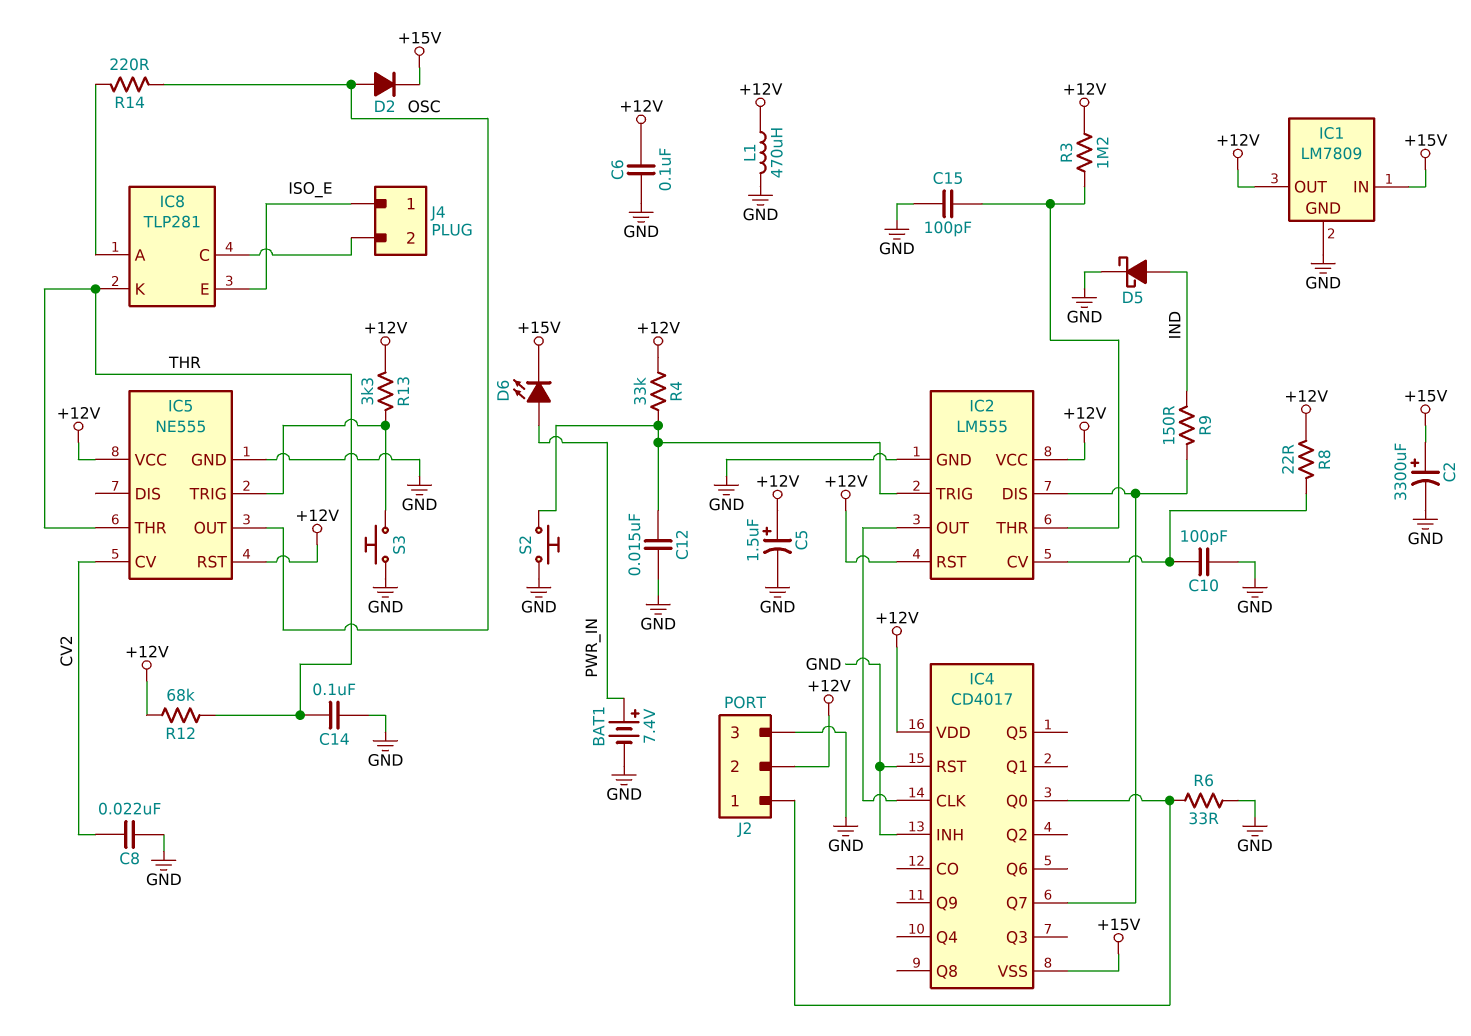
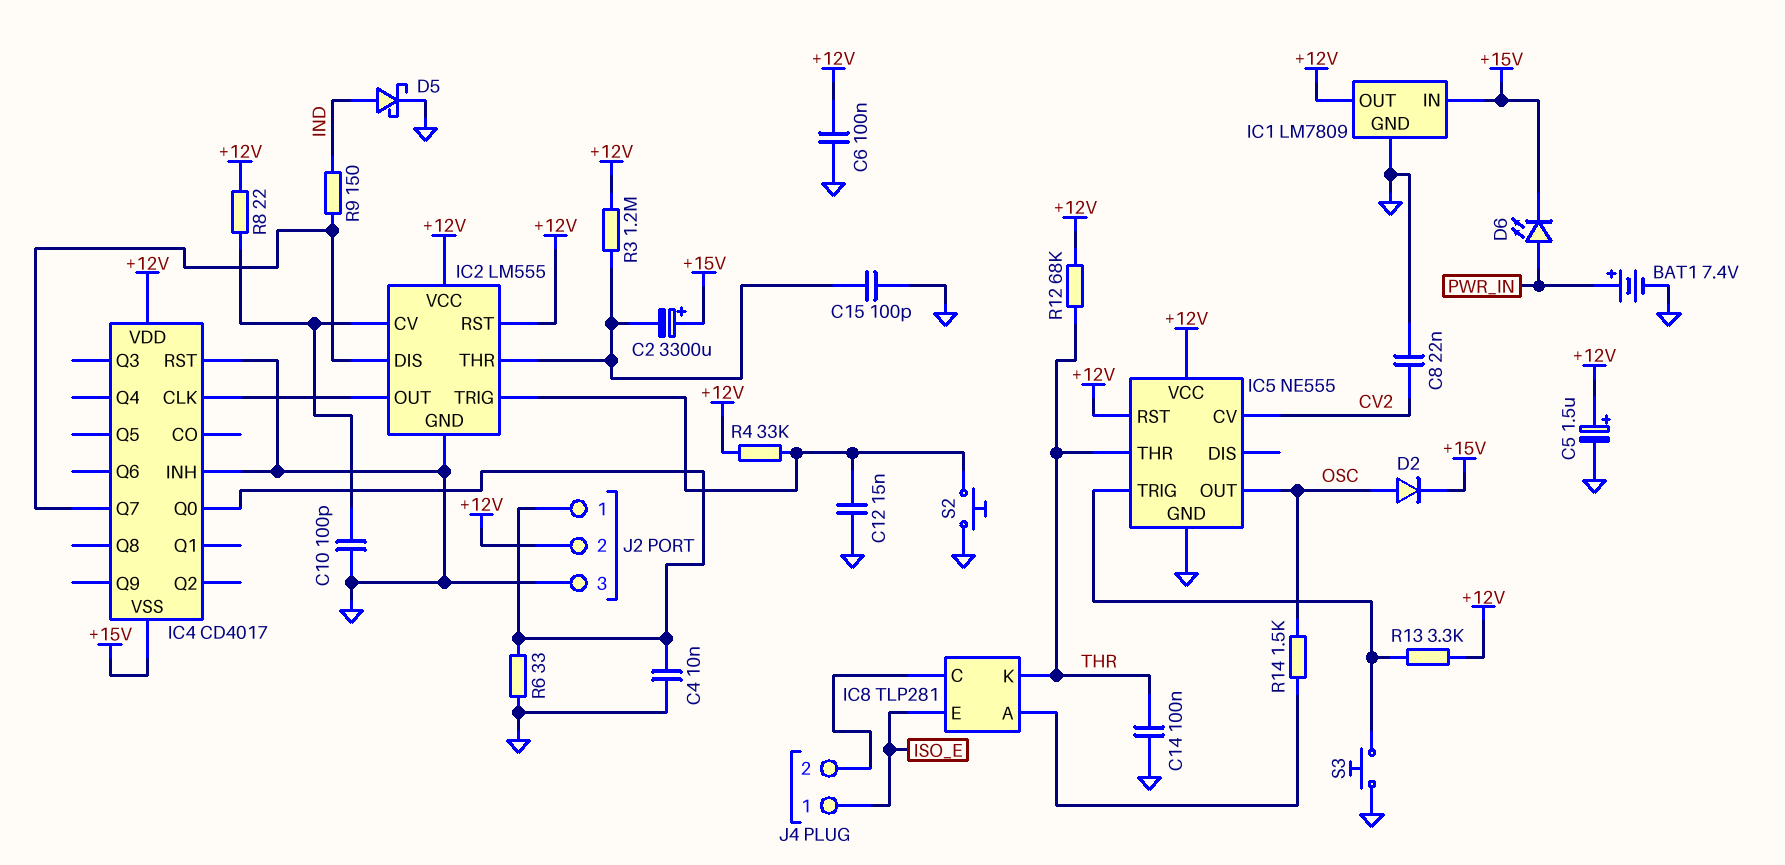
C2: 3300uF (plus +15V, minus GND) -> 3300uF (plus +15V, minus IC2/THR)
C4: none -> 10nF (GND, IC4/Q0)
L1: 470uH (+12V, GND) -> none
R14: 220 (IC8/A, OSC) -> 1.5k (IC8/A, OSC)

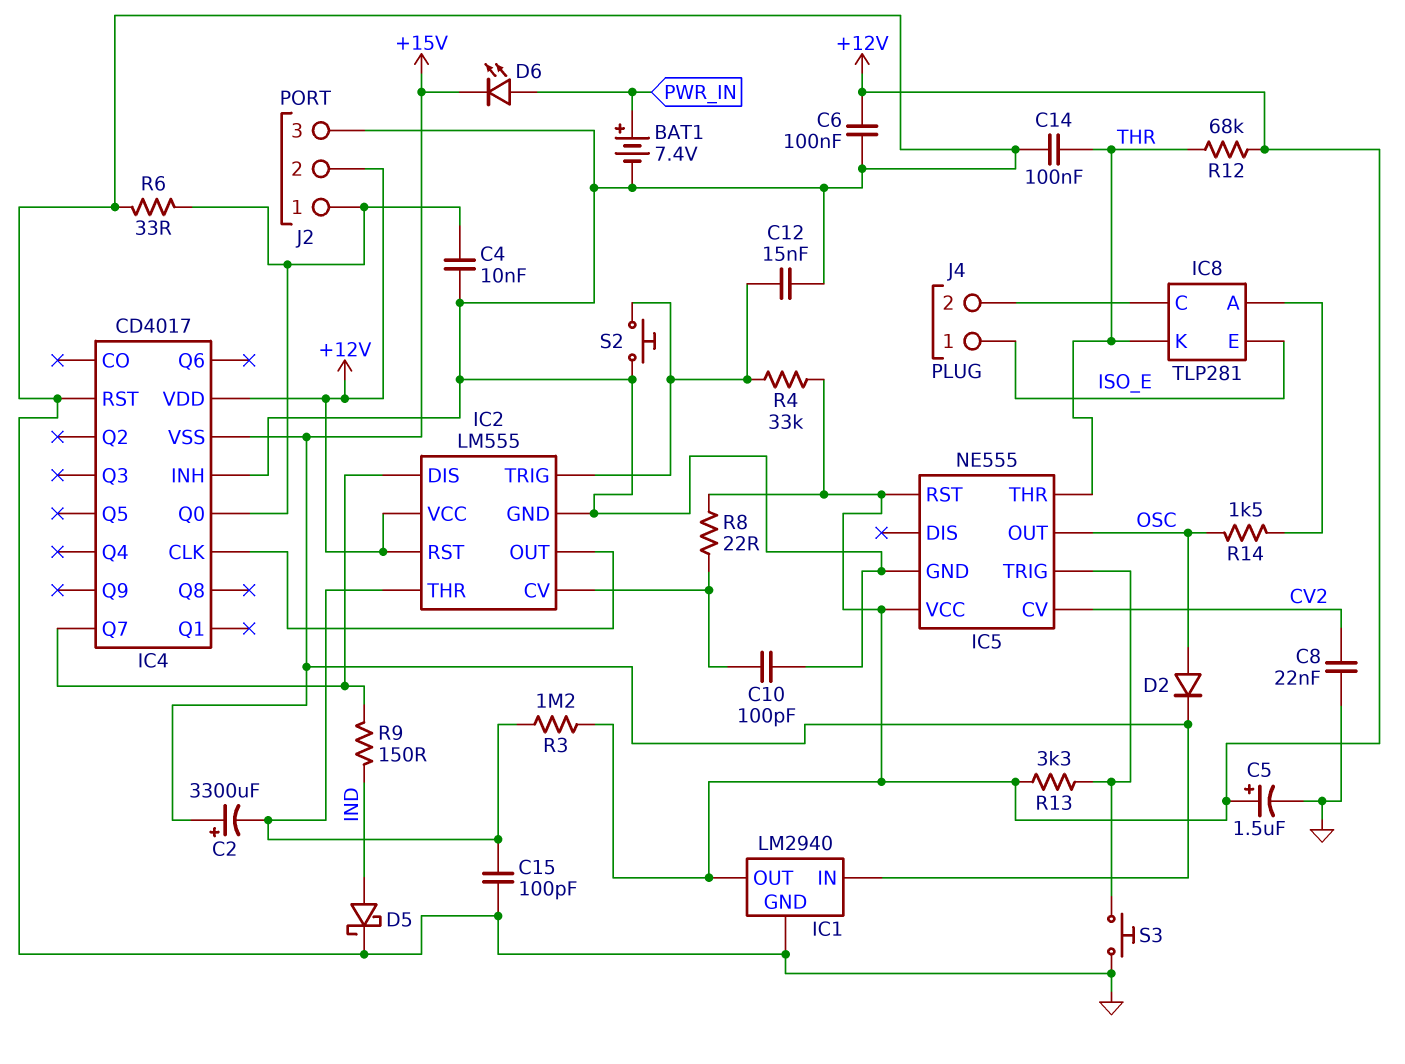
IC1: LM7809 -> LM2940

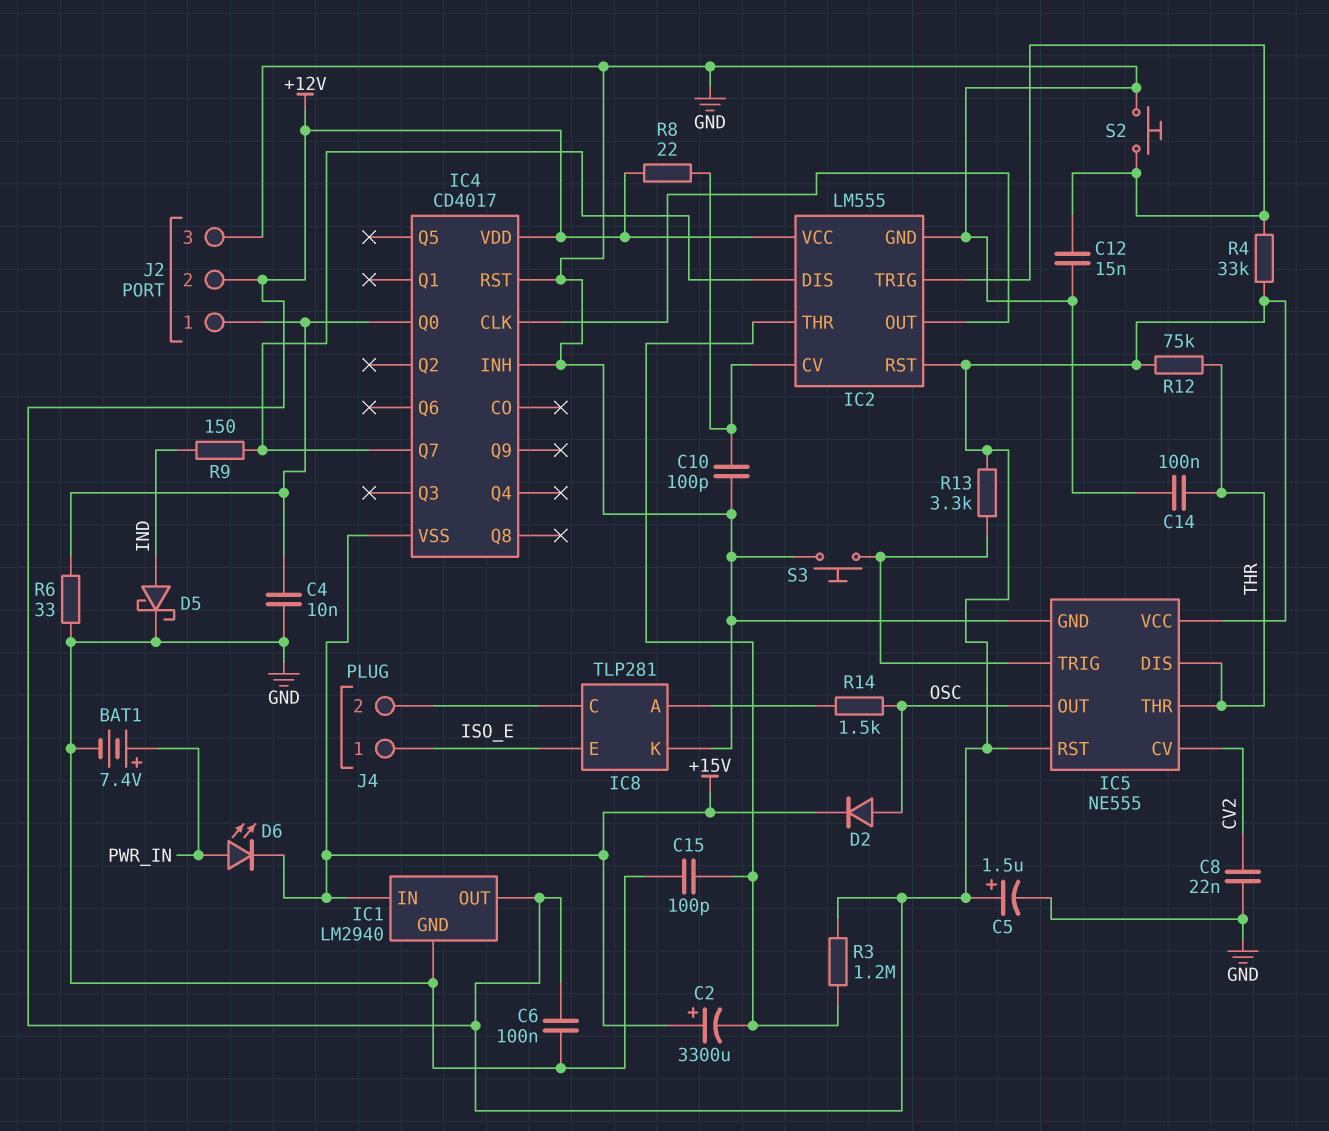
IC5 pin DIS: none -> THR
IC8 pin K: THR -> GND
R12: 68k (+12V, THR) -> 75k (+12V, THR)

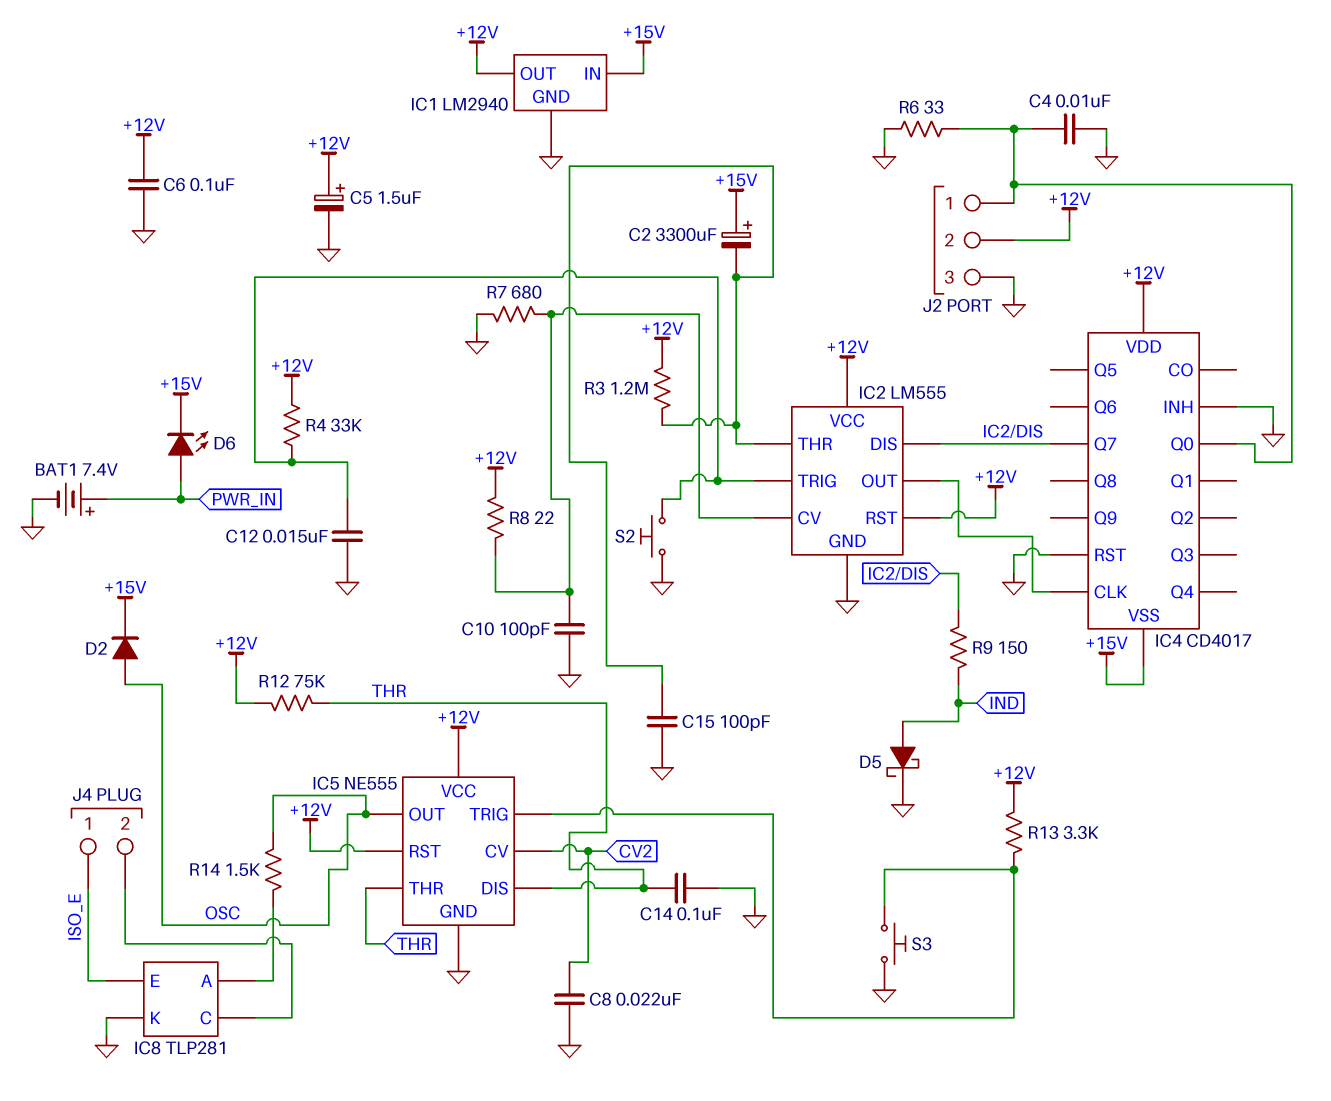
R7: none -> 680 (GND, IC2/CV)

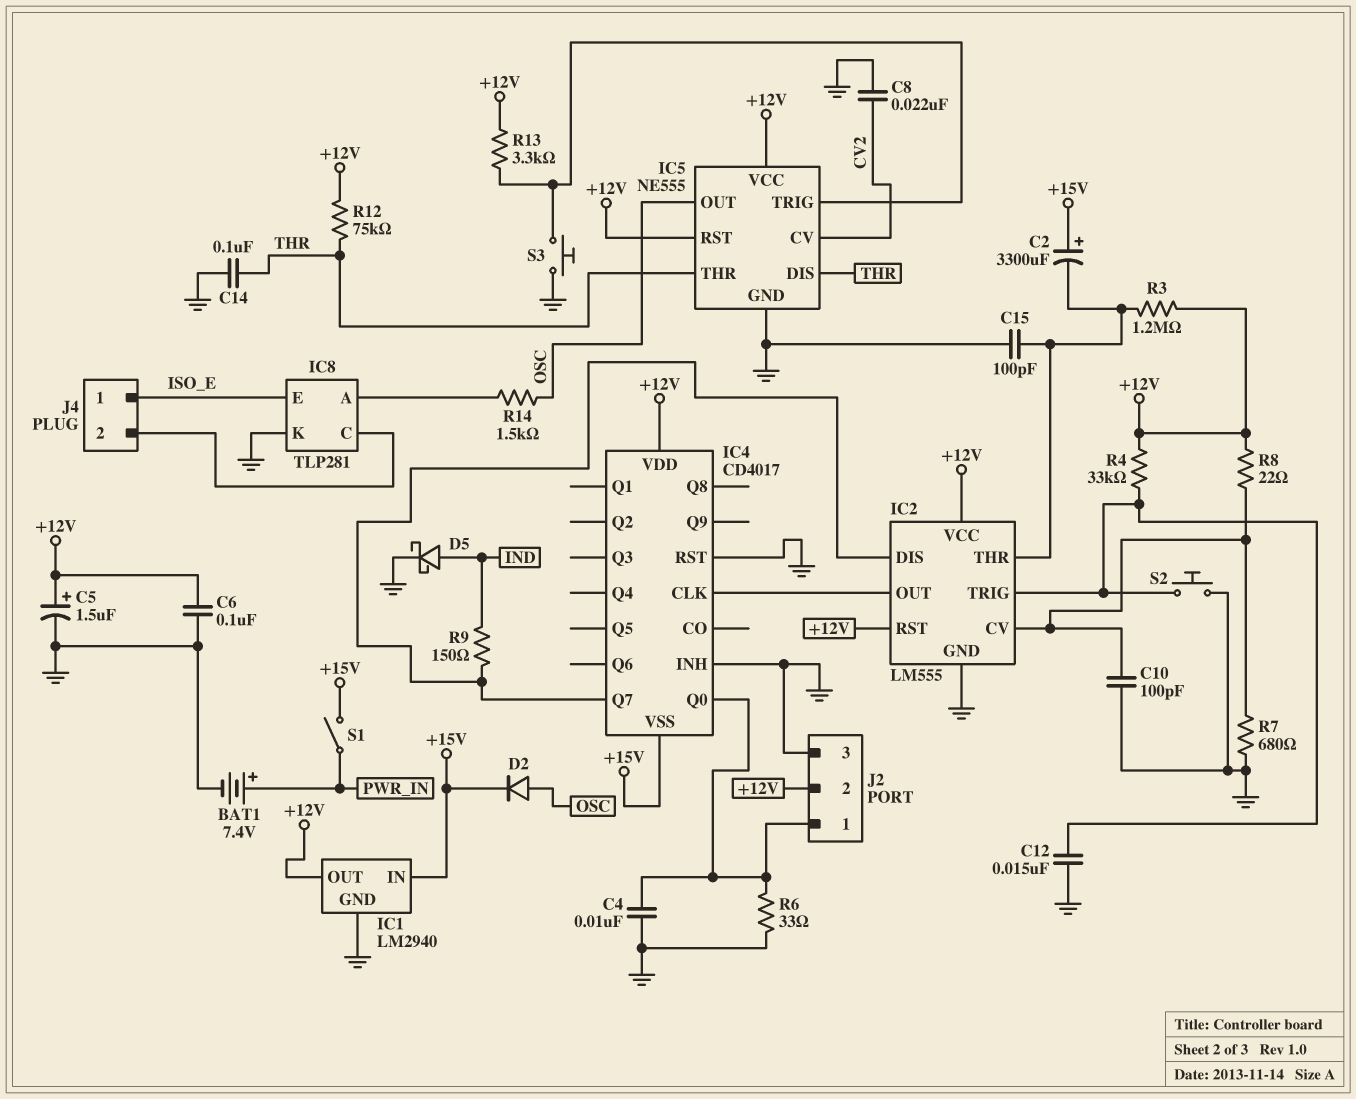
D6: LED (A PWR_IN, K +15V) -> none
S1: none -> switch (+15V, PWR_IN)

